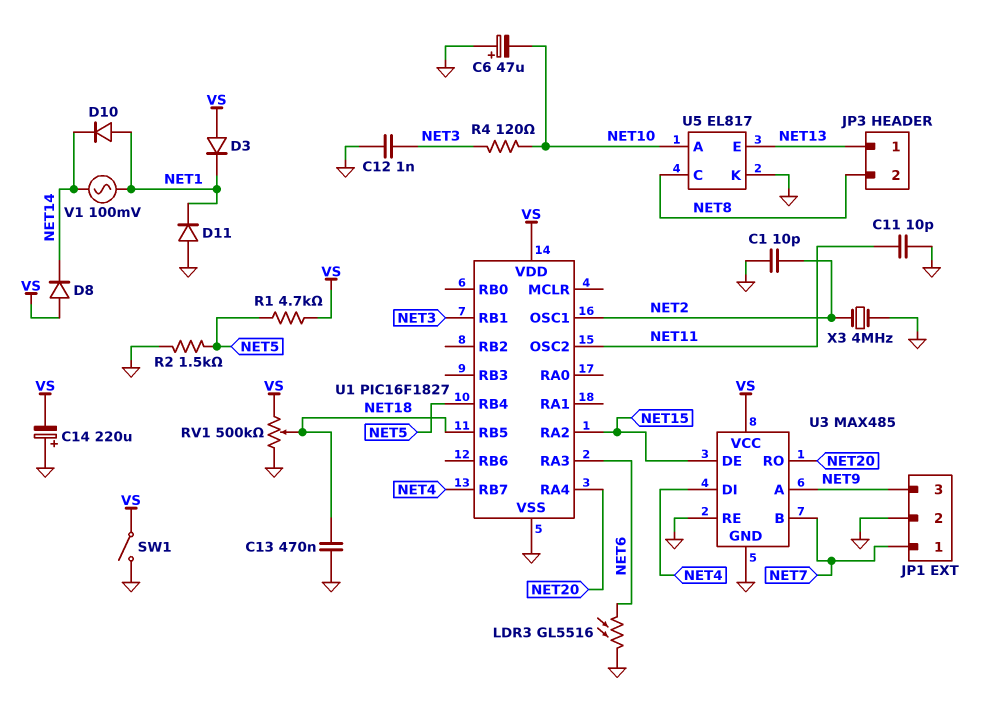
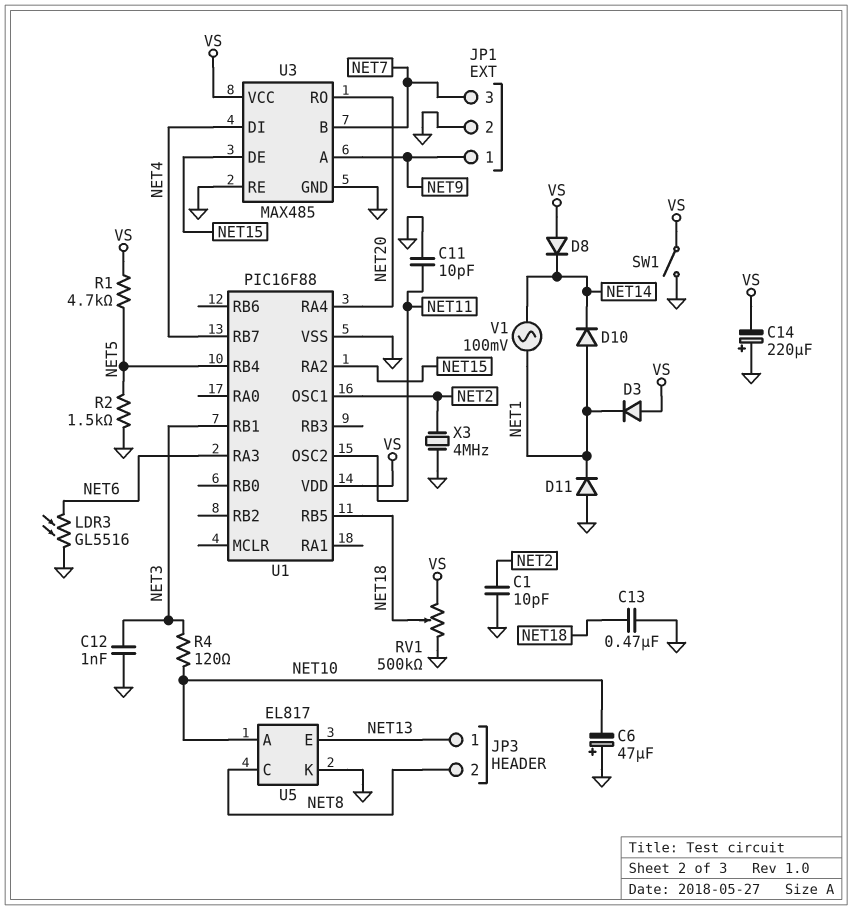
JP1 pin 1: NET7 -> NET9
JP1 pin 3: NET9 -> NET7
U1: PIC16F1827 -> PIC16F88

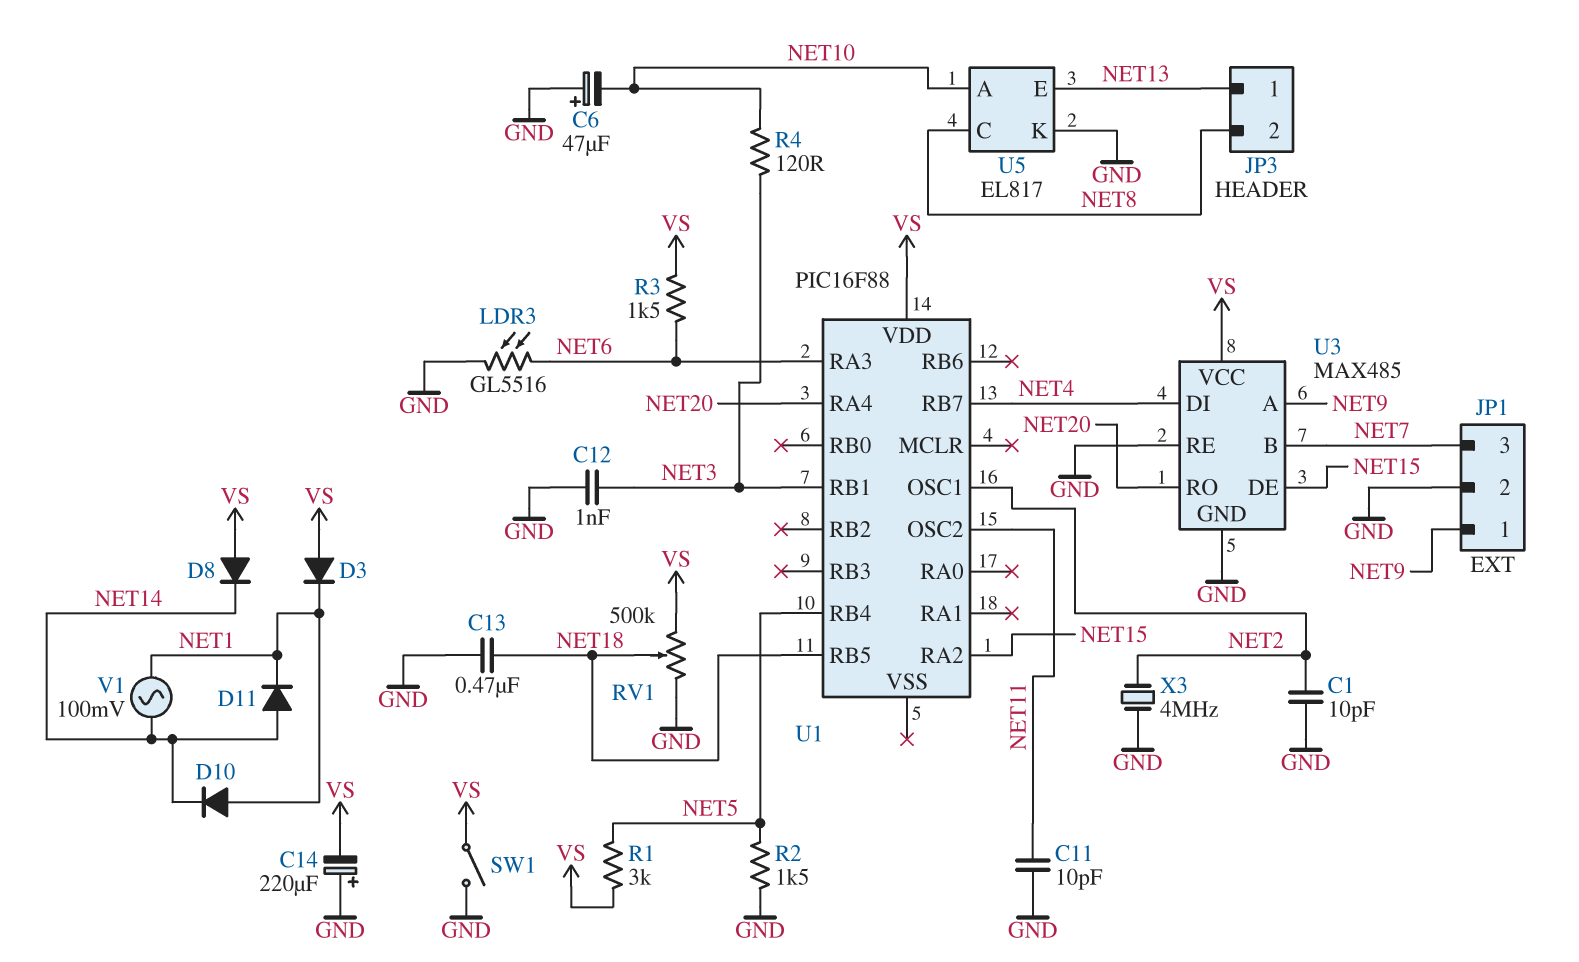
D11: diode (A GND, K NET1) -> diode (A NET14, K NET1)
R1: 4.7k (NET5, VS) -> 3k (NET5, VS)
R3: none -> 1.5k (NET6, VS)
U1 pin VSS: GND -> none

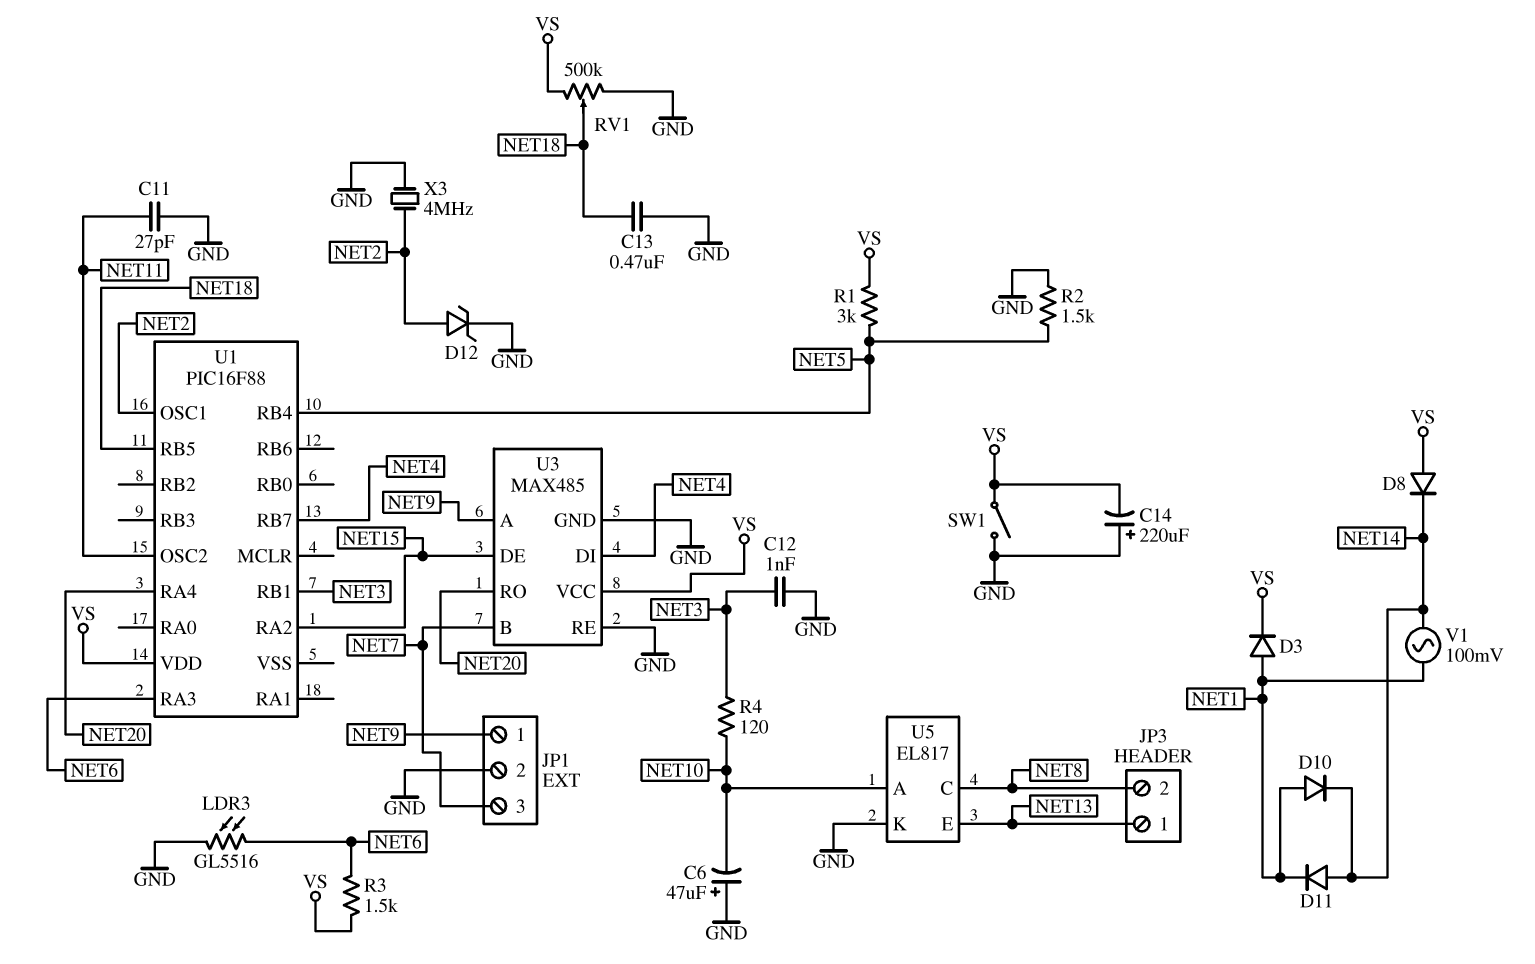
C1: 10pF (GND, NET2) -> none
C11: 10pF (GND, NET11) -> 27pF (GND, NET11)
D3: diode (A VS, K NET1) -> diode (A NET1, K VS)
D12: none -> zener (A NET2, K GND)

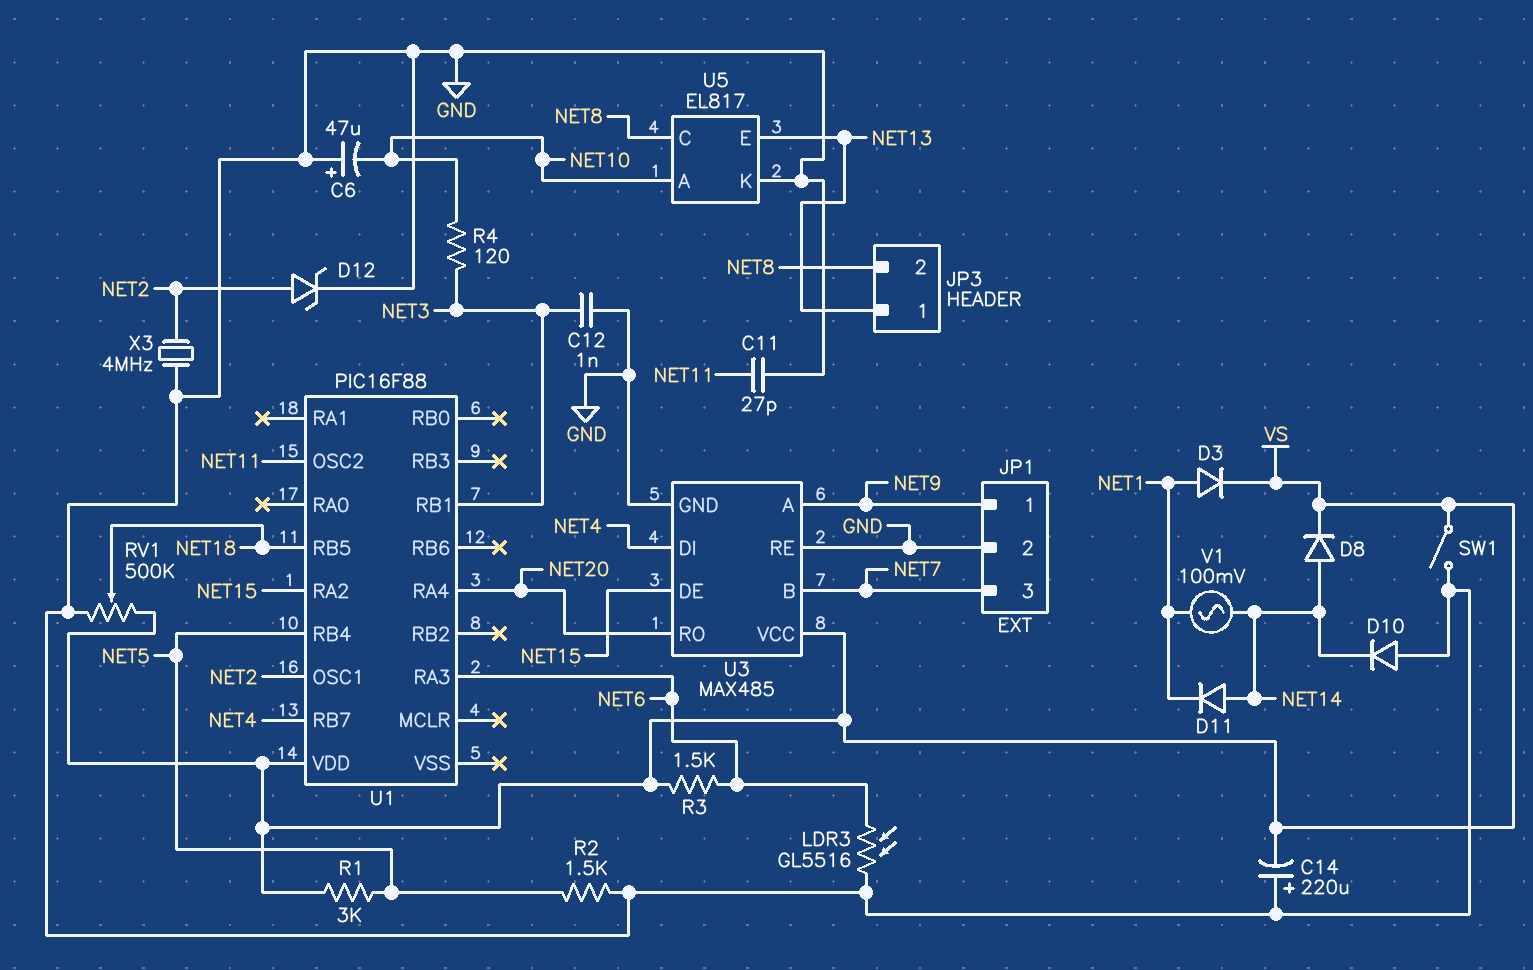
C13: 470nF (GND, NET18) -> none
D8: diode (A VS, K NET14) -> diode (A NET14, K VS)
D10: diode (A NET1, K NET14) -> diode (A GND, K NET14)

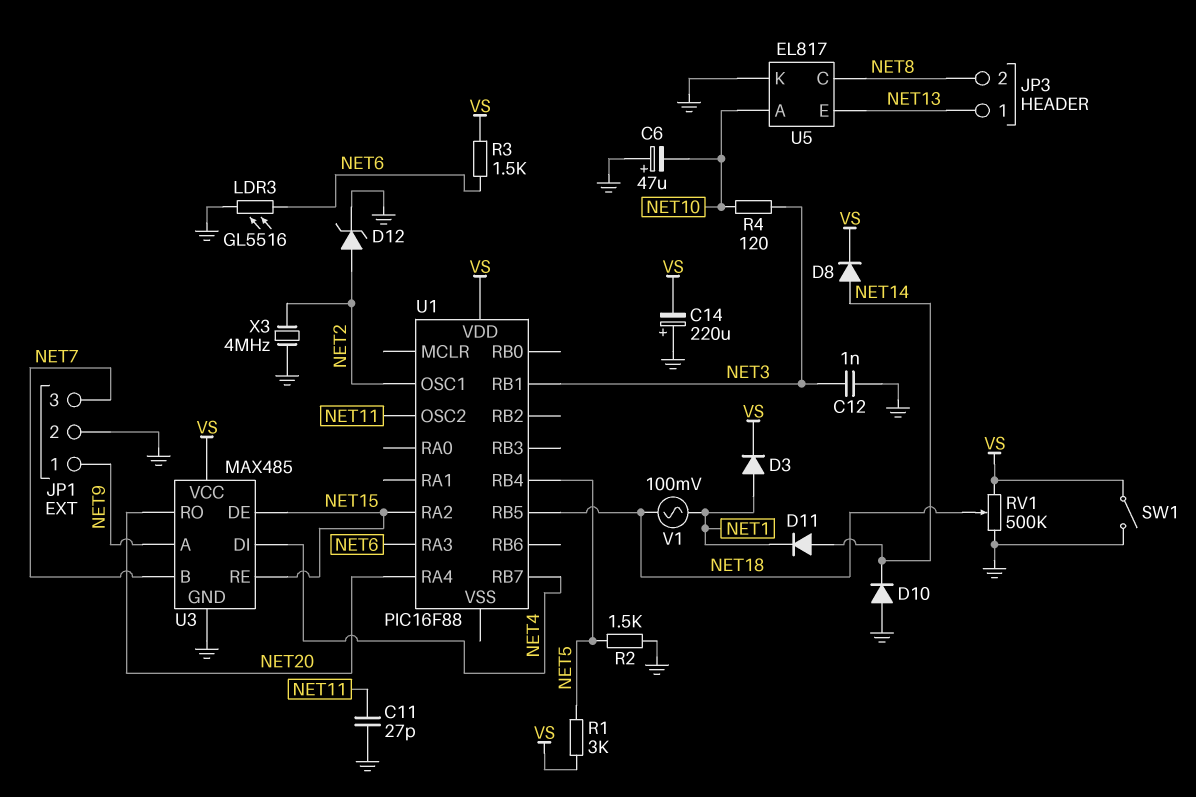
U3 pin RE: GND -> NET15
V1: AC 100mV (NET1, NET14) -> AC 100mV (NET1, NET18)

